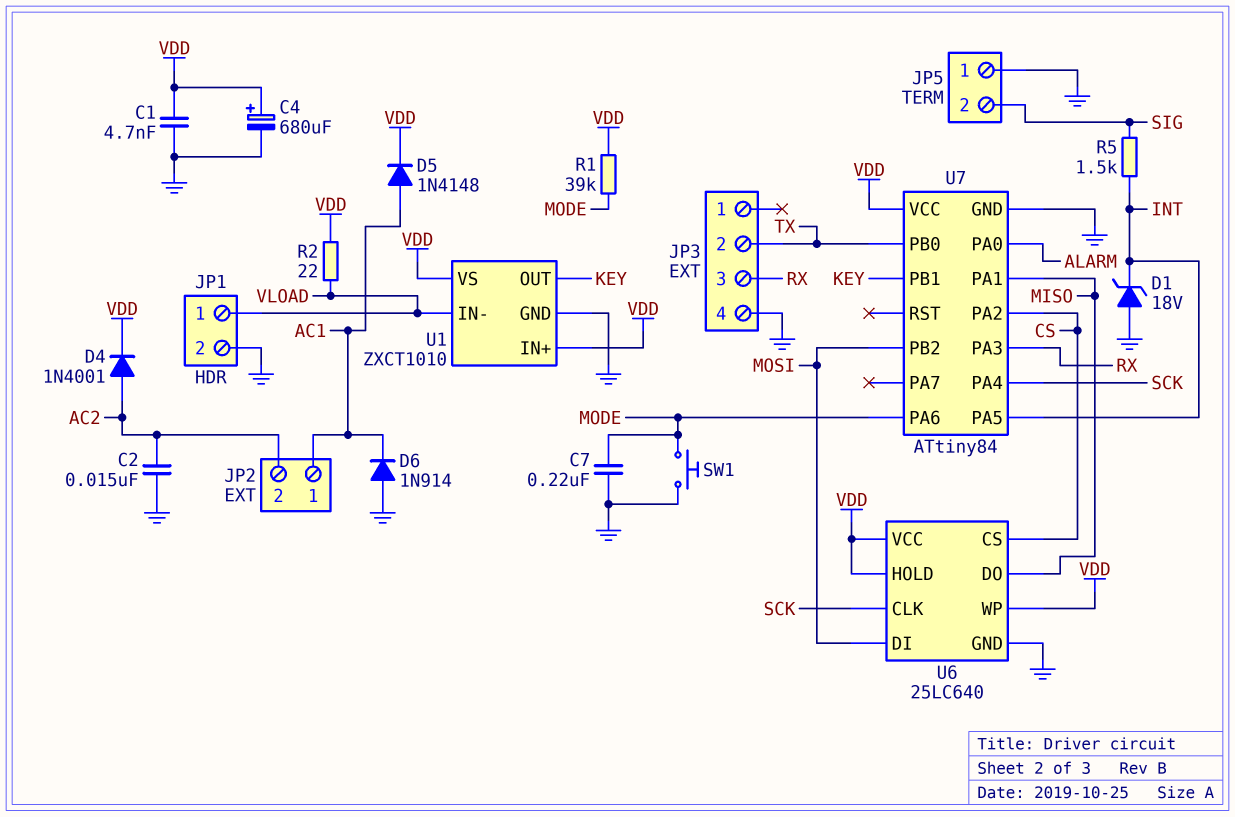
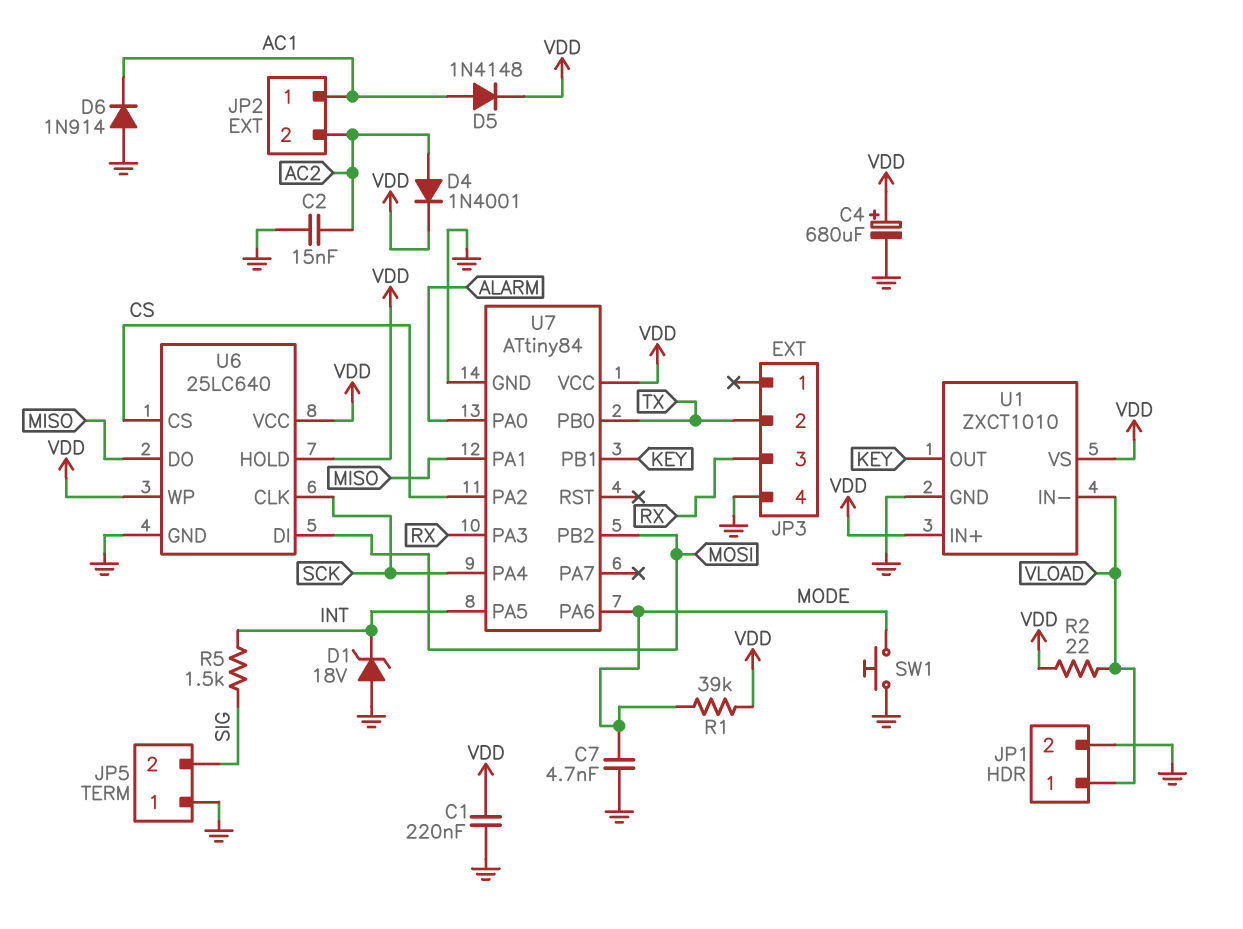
C1: 4.7nF (GND, VDD) -> 220nF (GND, VDD)
C7: 220nF (GND, MODE) -> 4.7nF (GND, MODE)

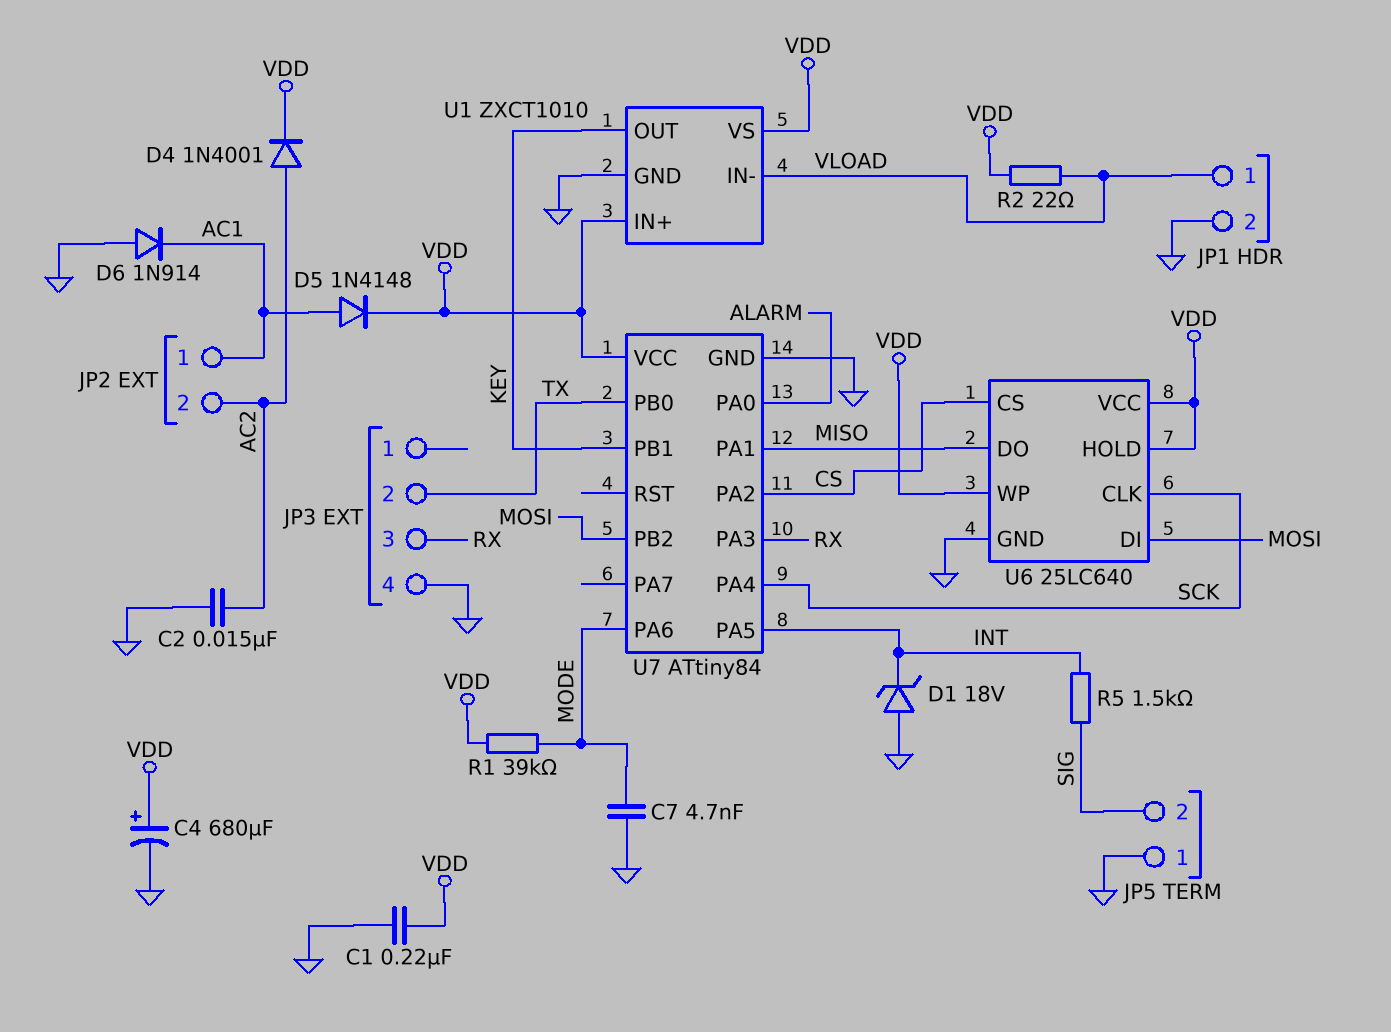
SW1: button (GND, MODE) -> none

